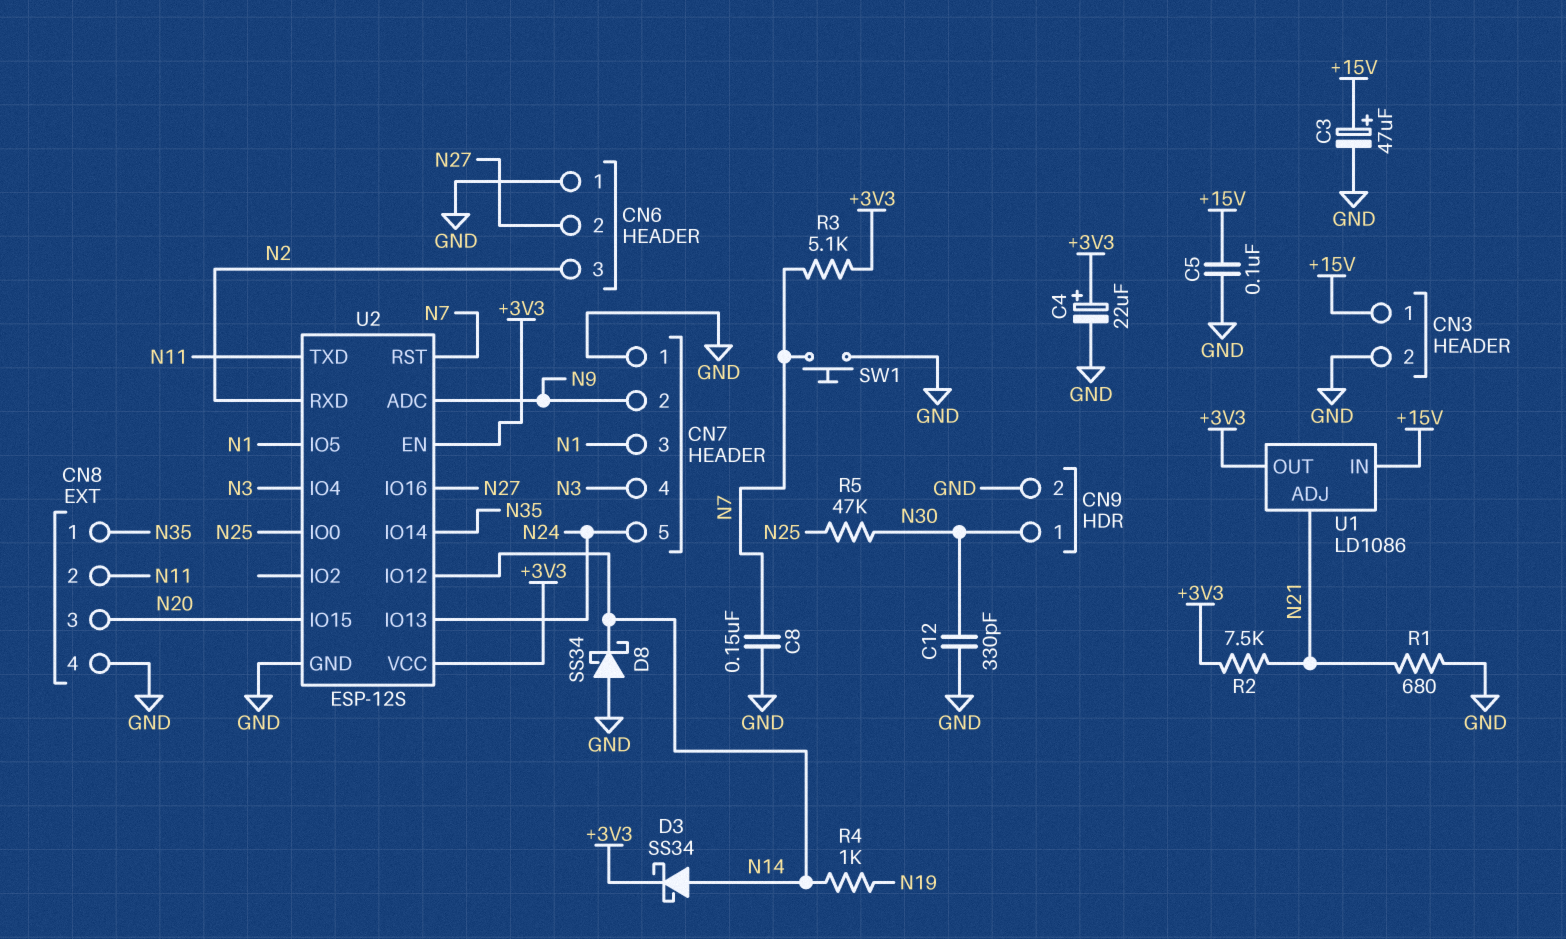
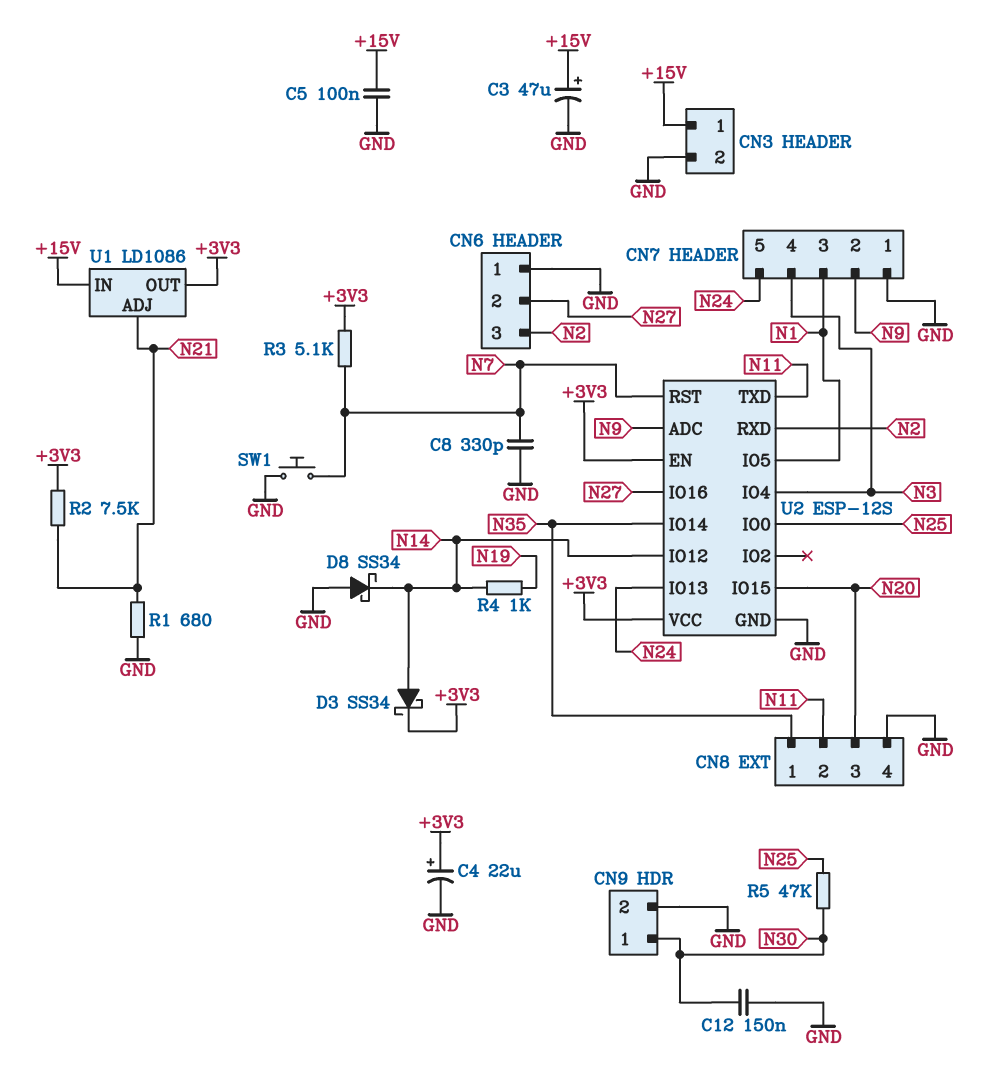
C8: 150nF (GND, N7) -> 330pF (GND, N7)
C12: 330pF (GND, N30) -> 150nF (GND, N30)

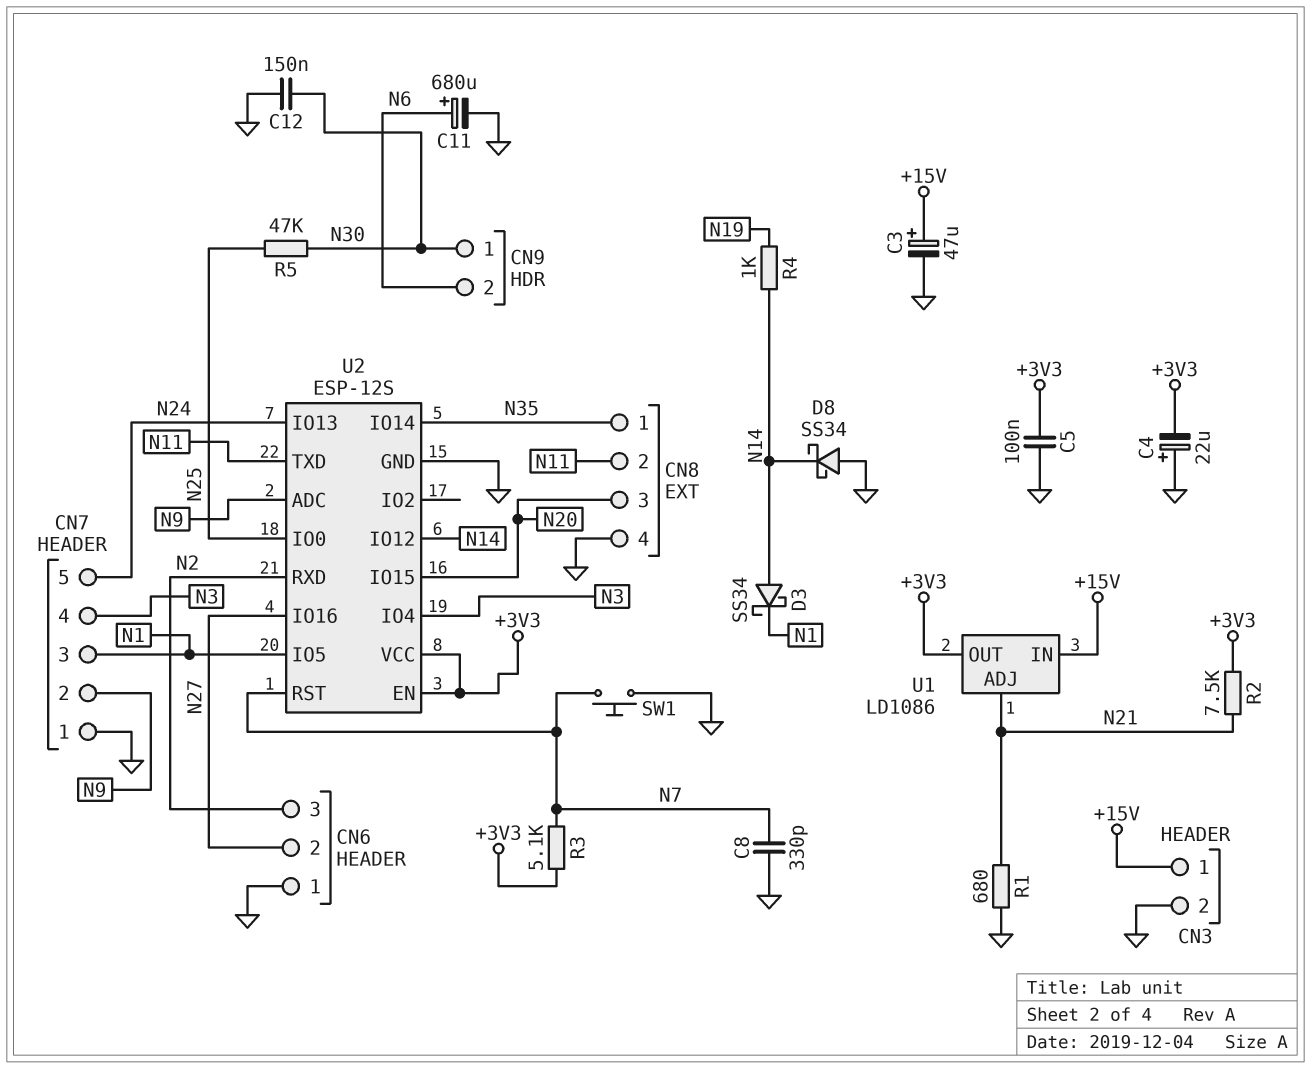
C4: 22uF (plus +3V3, minus GND) -> 22uF (plus GND, minus +3V3)
C5: 100nF (+15V, GND) -> 100nF (+3V3, GND)
C11: none -> 680uF (plus N6, minus GND)
CN9 pin 2: GND -> N6
D3: schottky SS34 (A N14, K +3V3) -> schottky SS34 (A N14, K N1)

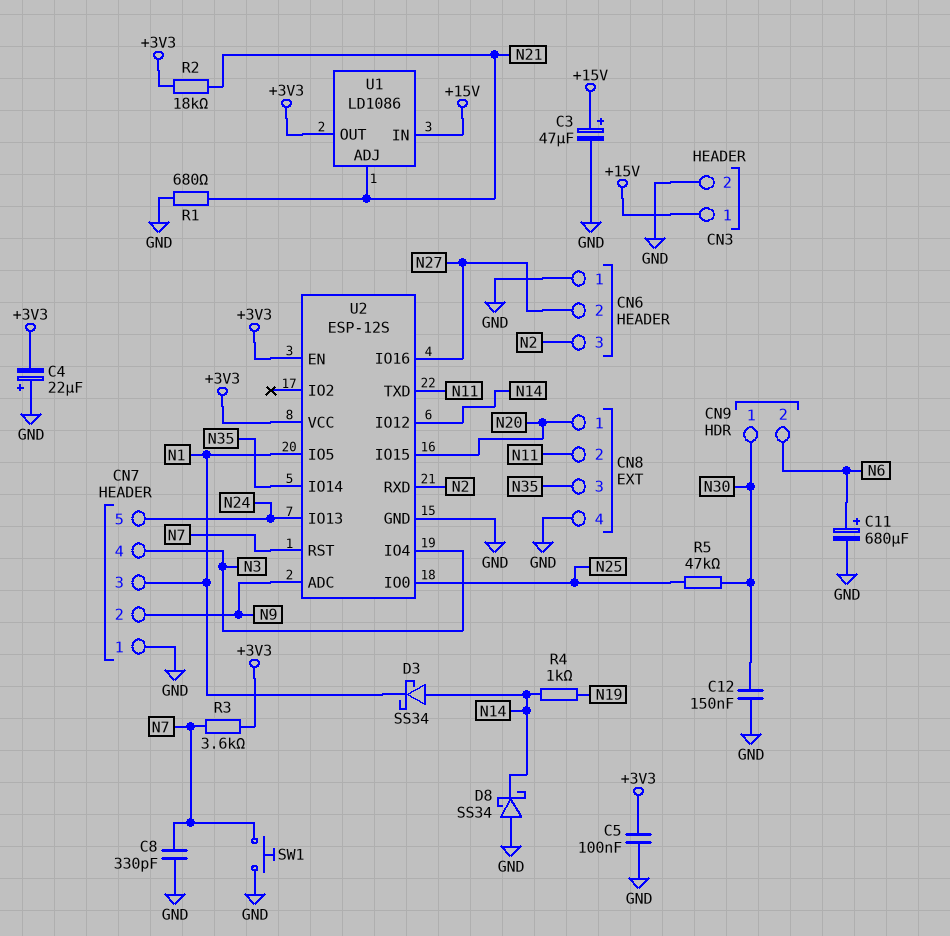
CN8 pin 1: N35 -> N20
CN8 pin 3: N20 -> N35
R2: 7.5k (+3V3, N21) -> 18k (+3V3, N21)
R3: 5.1k (+3V3, N7) -> 3.6k (+3V3, N7)

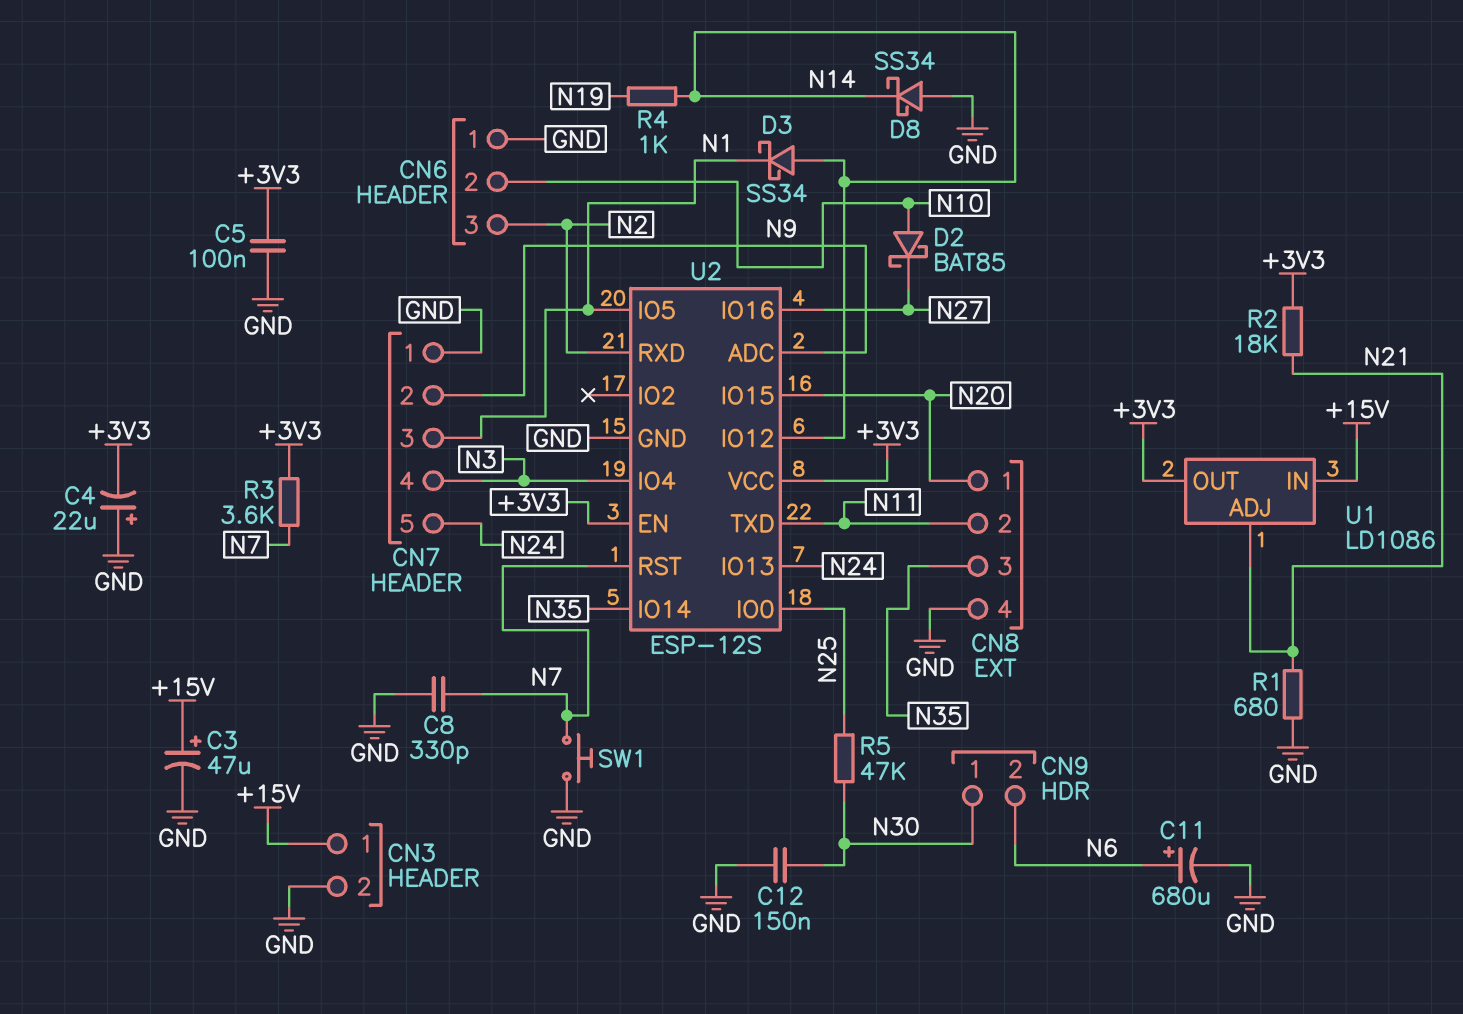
CN6 pin 2: N27 -> N10
D2: none -> schottky BAT85 (A N10, K N27)

